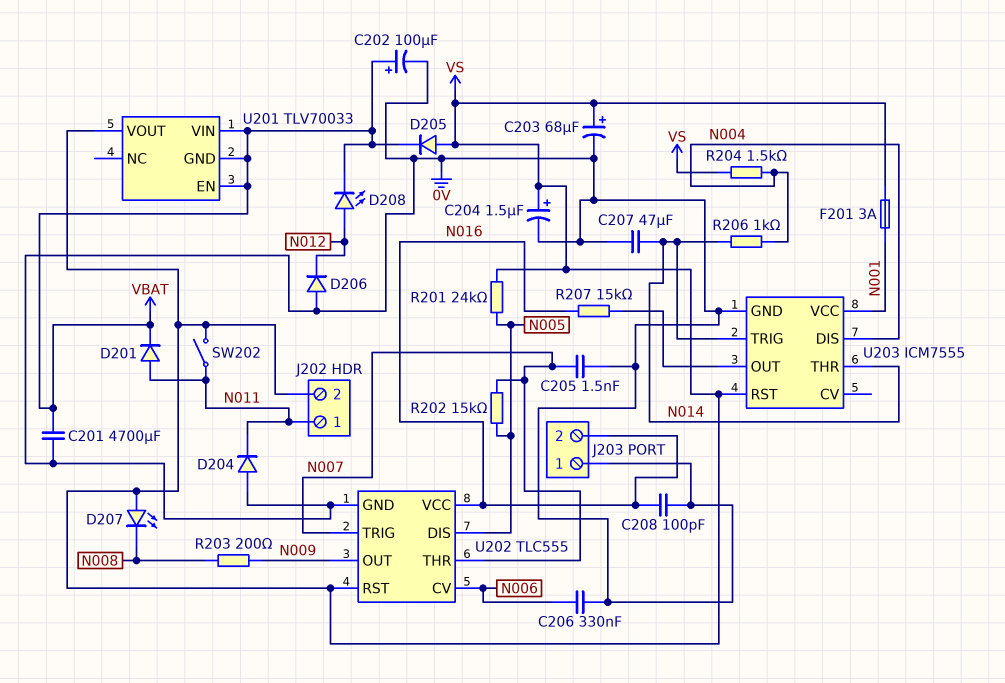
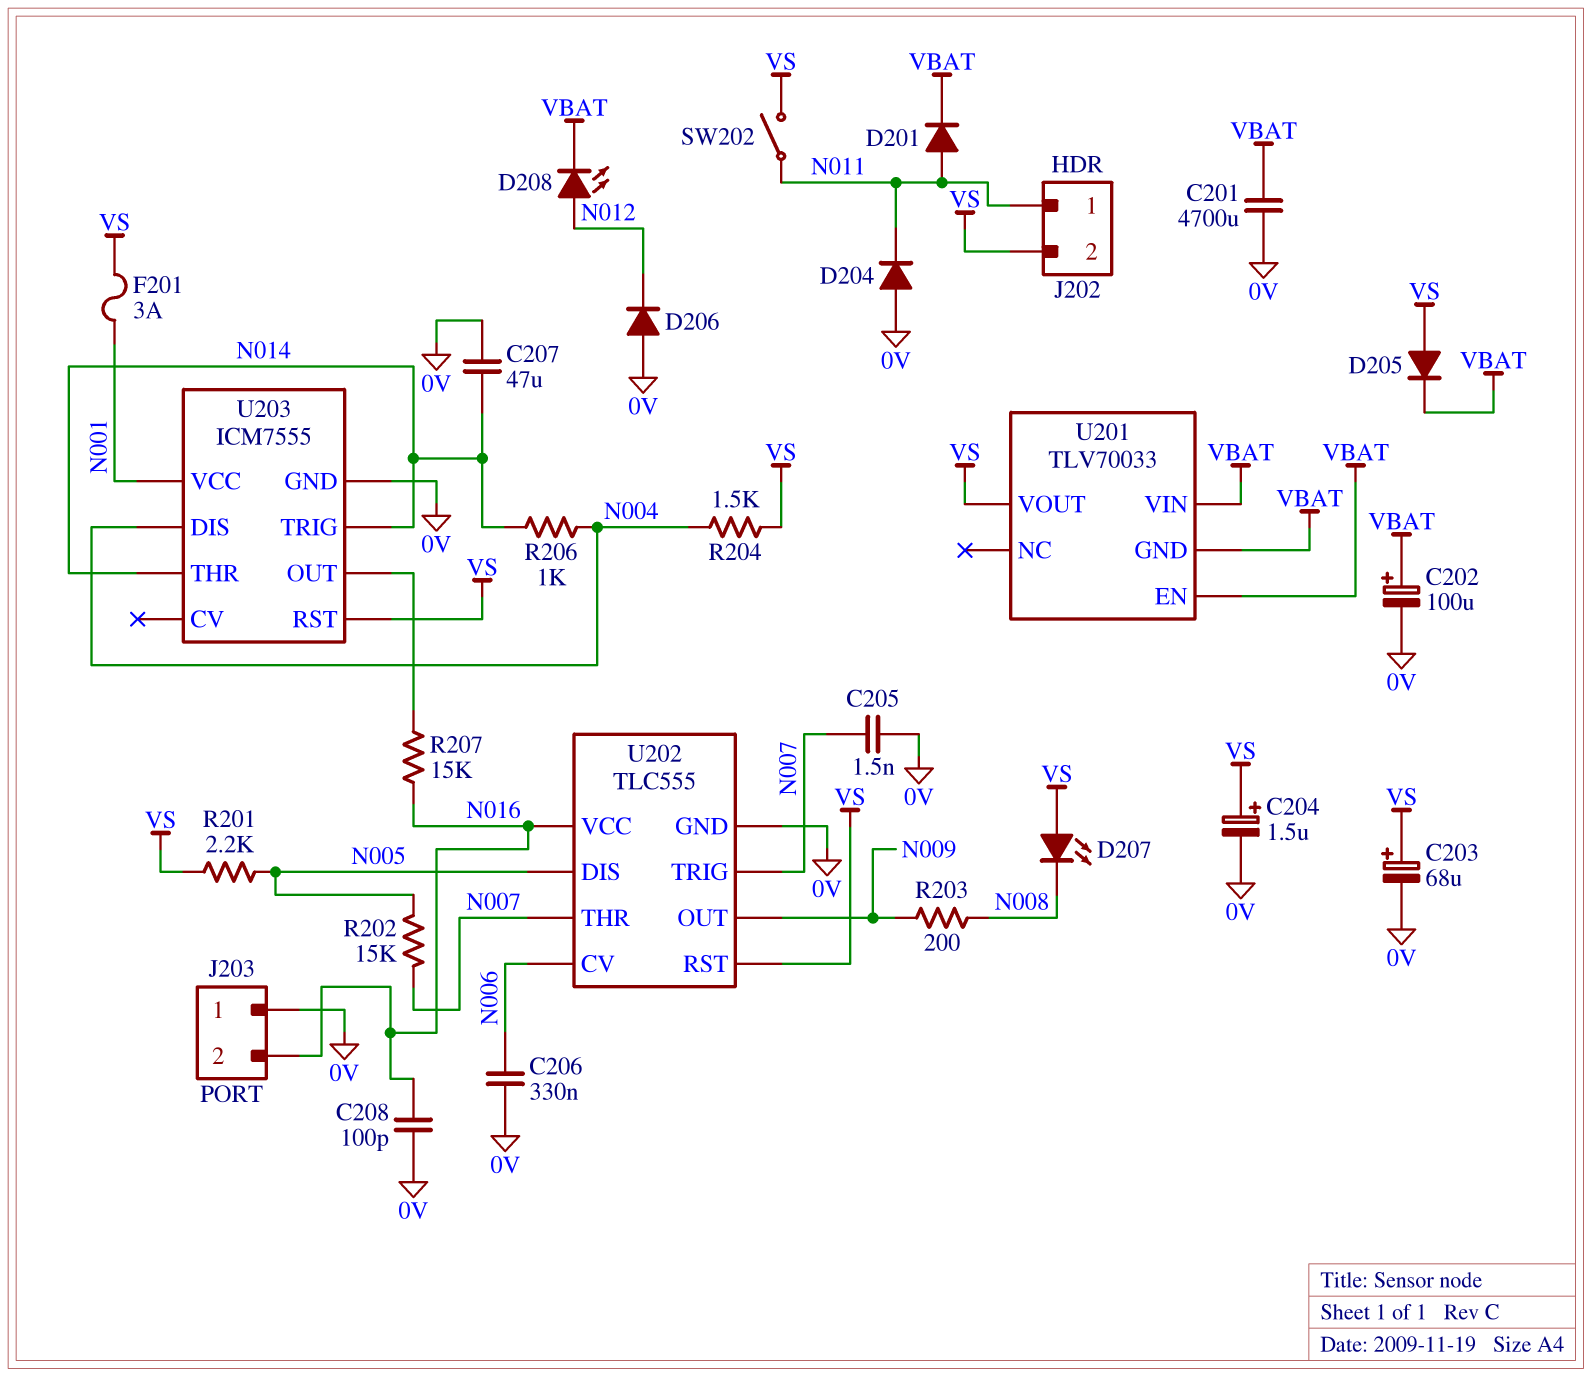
R201: 24k (N005, VS) -> 2.2k (N005, VS)

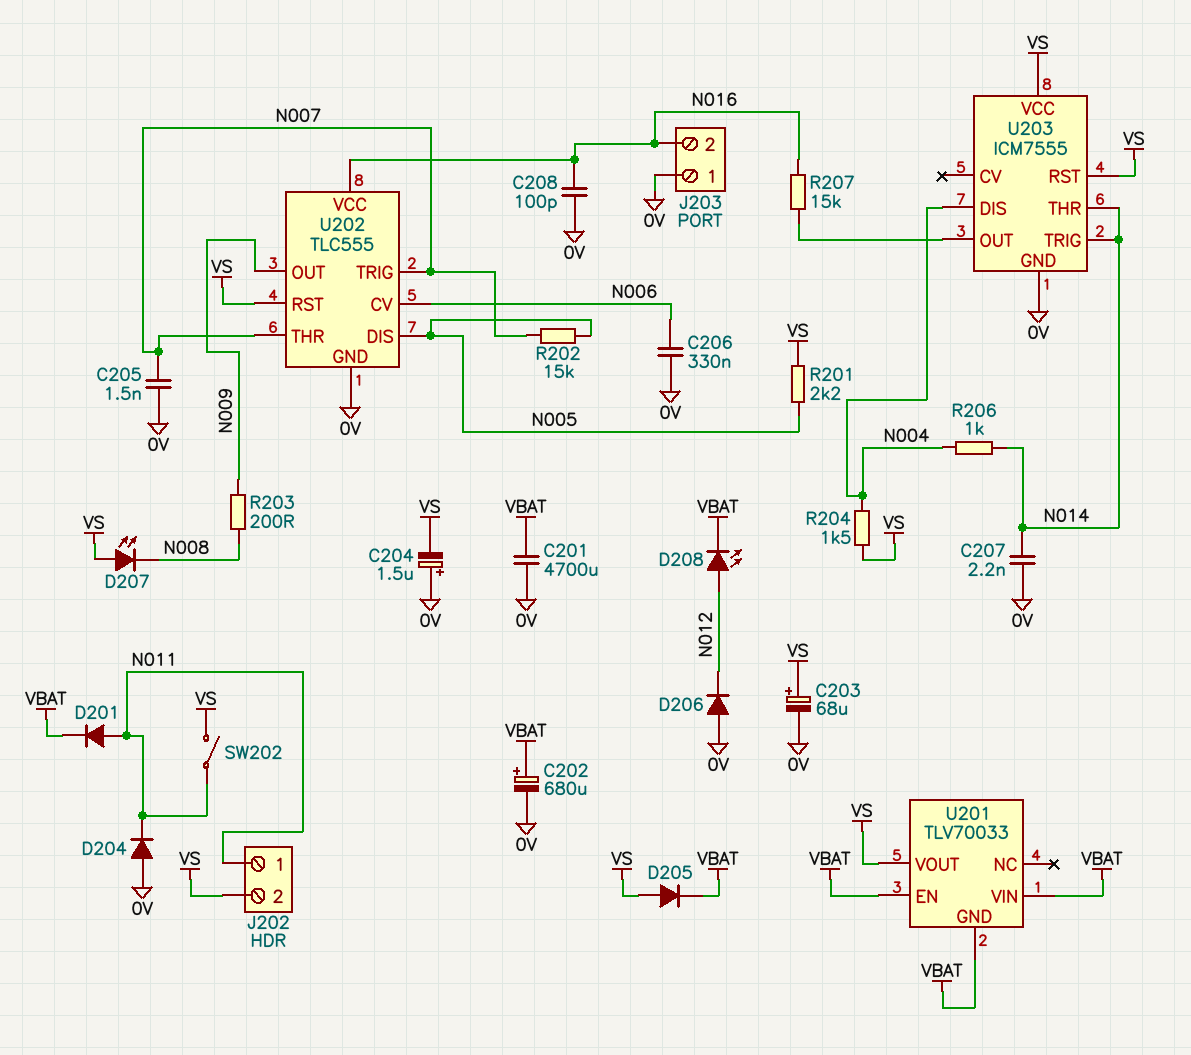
C202: 100uF (plus VBAT, minus 0V) -> 680uF (plus VBAT, minus 0V)
C204: 1.5uF (plus VS, minus 0V) -> 1.5uF (plus 0V, minus VS)
C207: 47uF (0V, N014) -> 2.2nF (0V, N014)
F201: 3A (N001, VS) -> none
U203 pin VCC: N001 -> VS

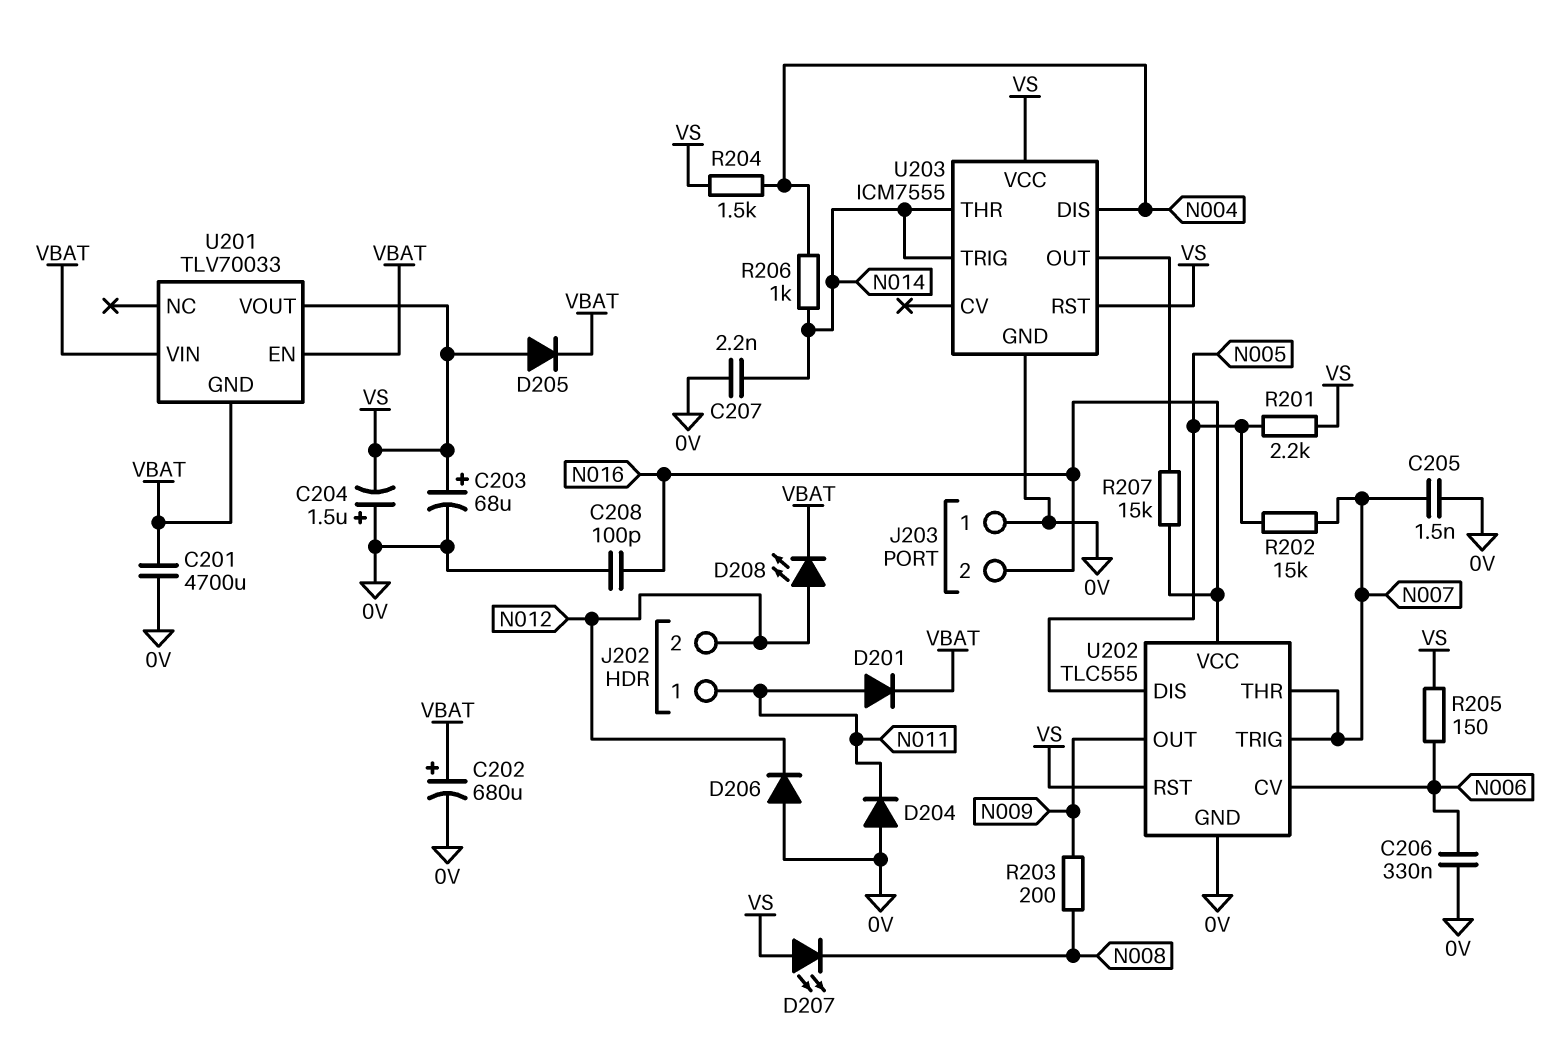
J202 pin 2: VS -> N012
R205: none -> 150 (N006, VS)
SW202: switch (N011, VS) -> none

